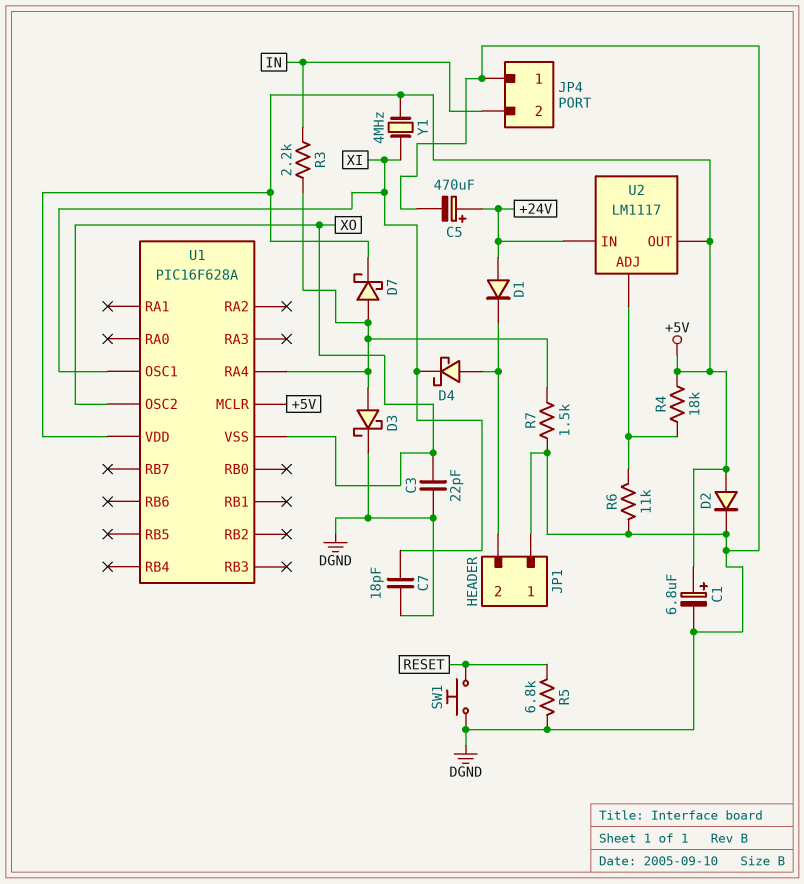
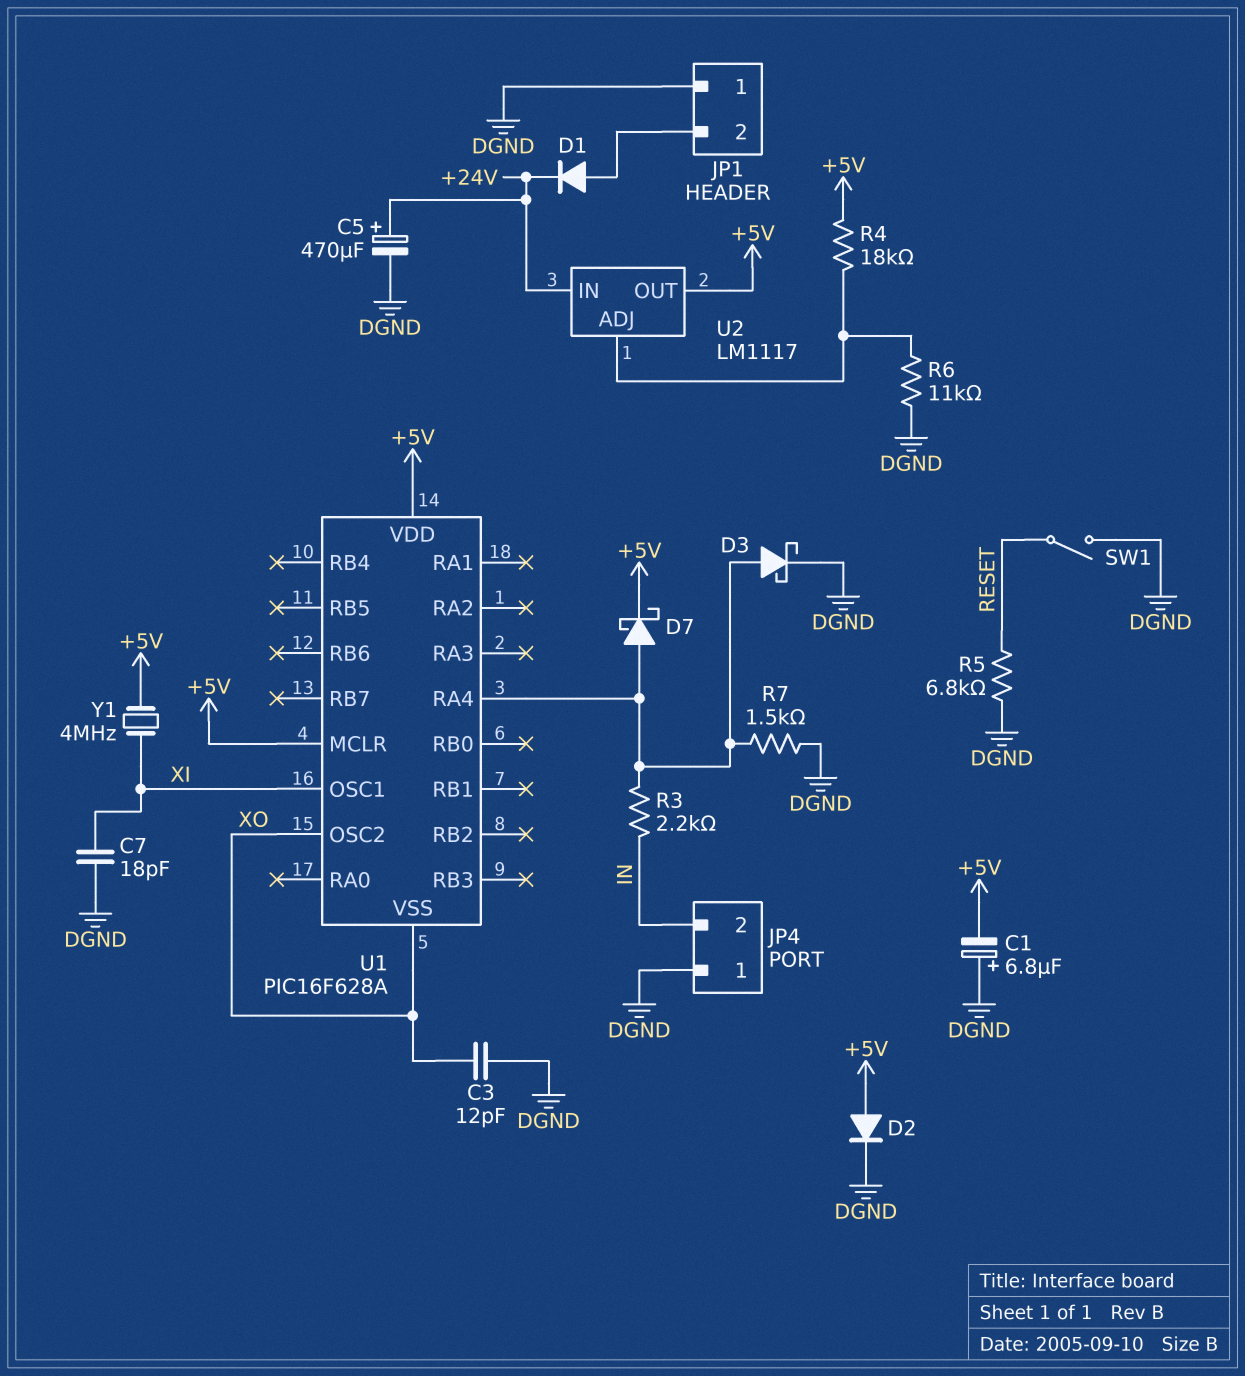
C1: 6.8uF (plus +5V, minus DGND) -> 6.8uF (plus DGND, minus +5V)
C3: 22pF (DGND, XO) -> 12pF (DGND, XO)
D1: diode (A +24V, K JP1/2) -> diode (A JP1/2, K +24V)
D4: schottky (A JP1/2, K XI) -> none
SW1: button (DGND, RESET) -> switch (DGND, RESET)

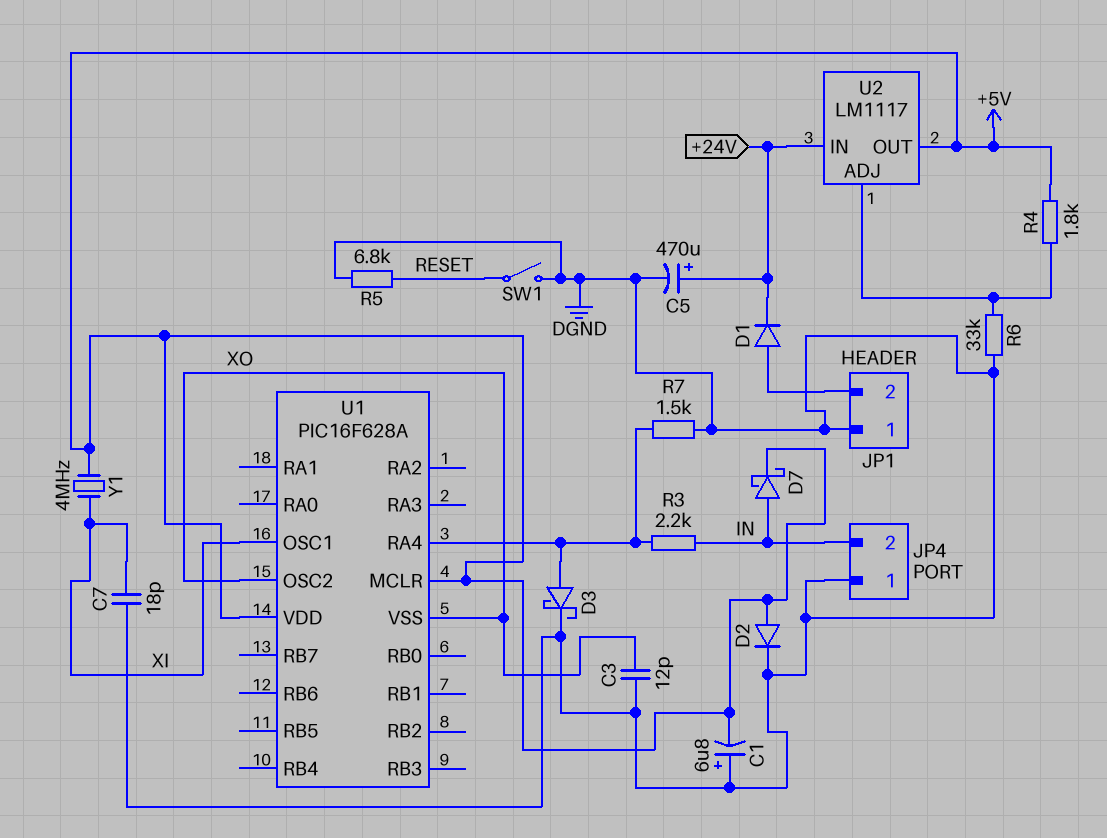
D7: schottky (A U1/RA4, K +5V) -> schottky (A IN, K +5V)
R4: 18k (+5V, U2/ADJ) -> 1.8k (+5V, U2/ADJ)
R6: 11k (DGND, U2/ADJ) -> 33k (DGND, U2/ADJ)

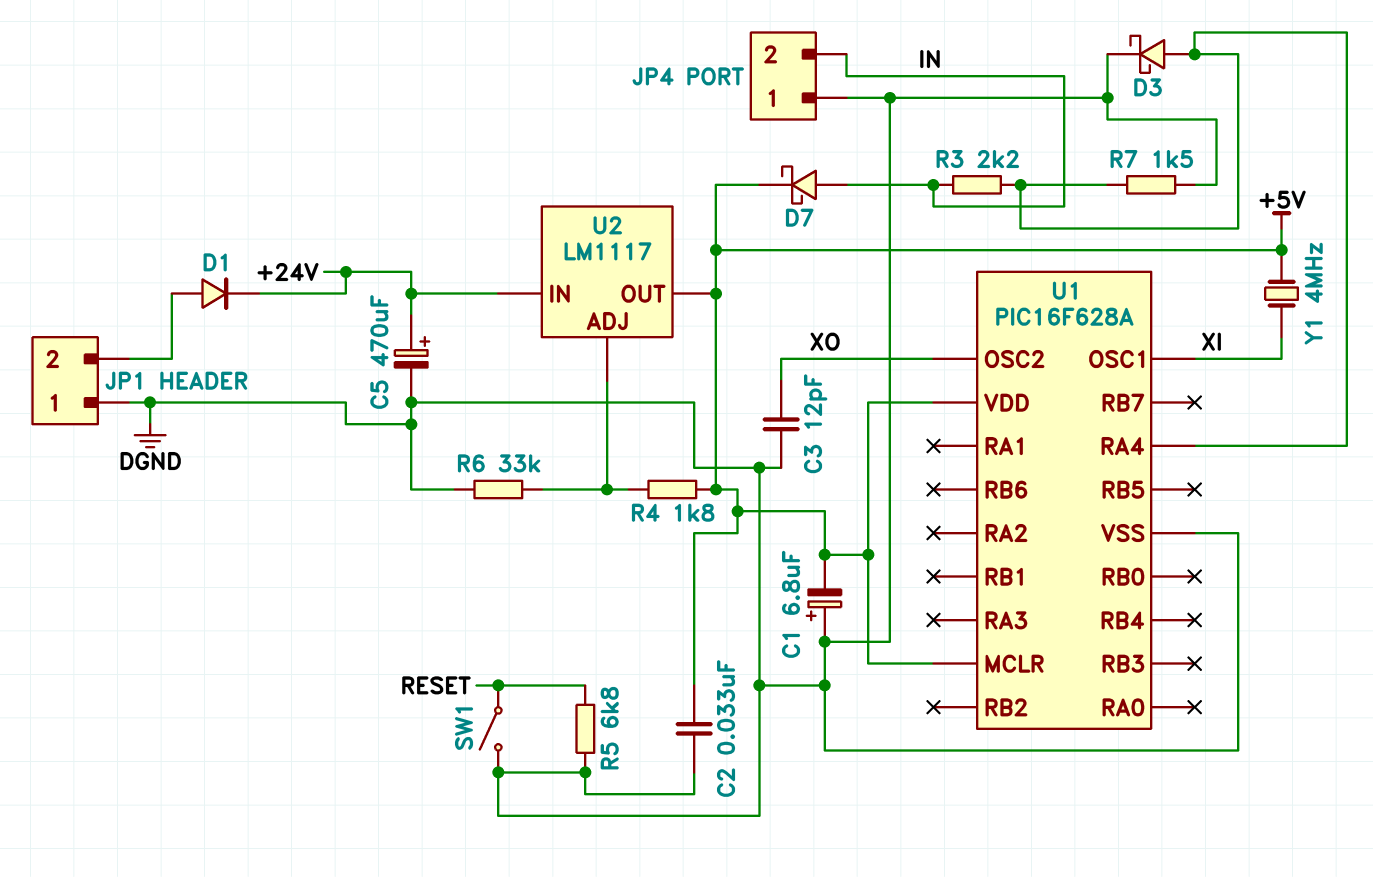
C2: none -> 33nF (+5V, DGND)
C7: 18pF (DGND, XI) -> none
D2: diode (A +5V, K DGND) -> none
U1 pin VSS: XO -> DGND

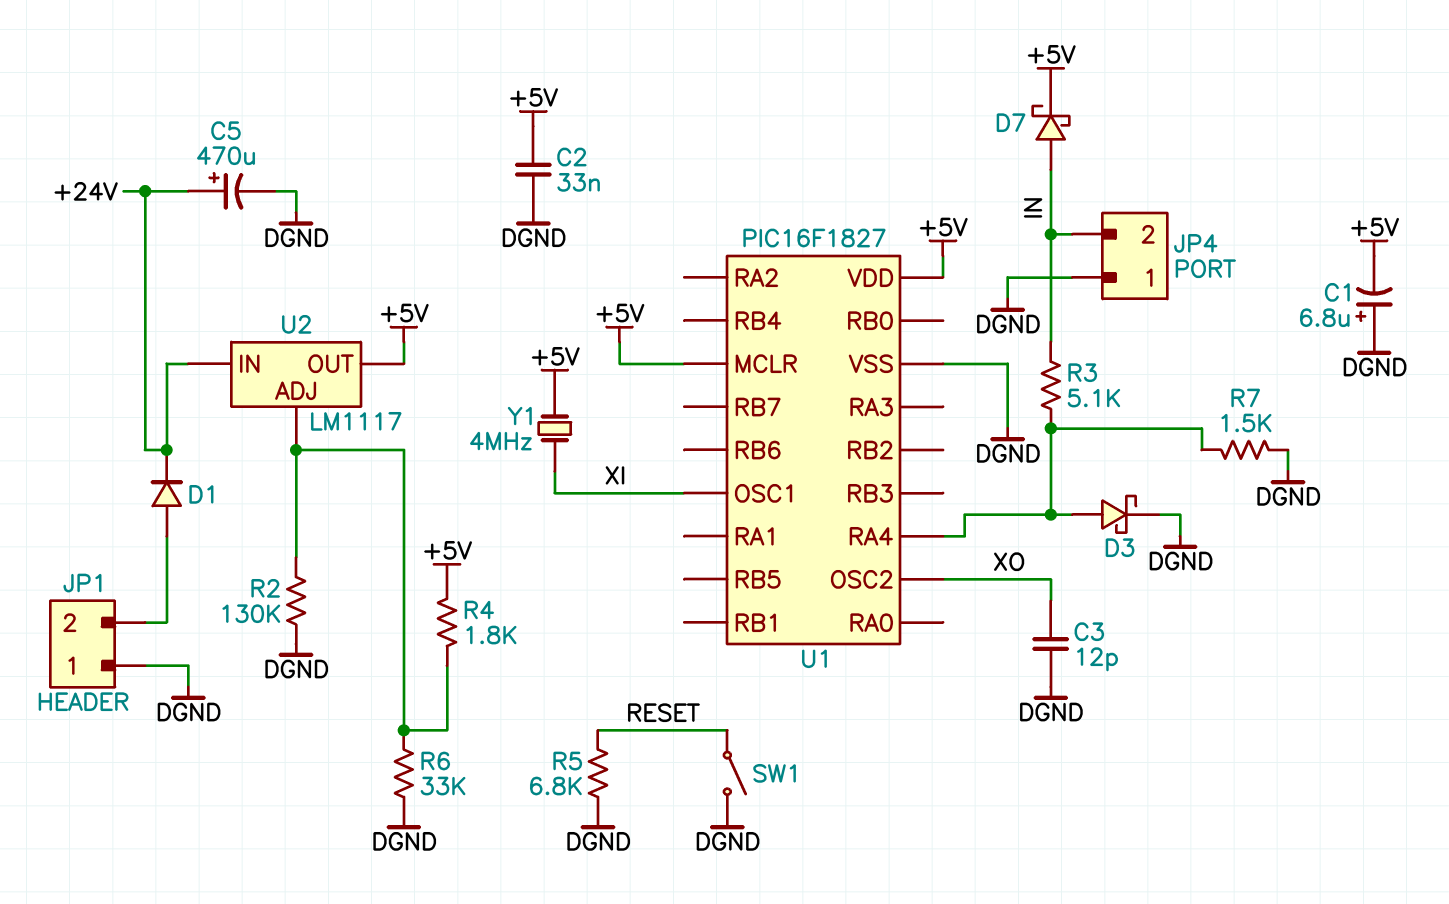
R2: none -> 130k (DGND, U2/ADJ)
R3: 2.2k (IN, U1/RA4) -> 5.1k (IN, U1/RA4)
U1: PIC16F628A -> PIC16F1827

